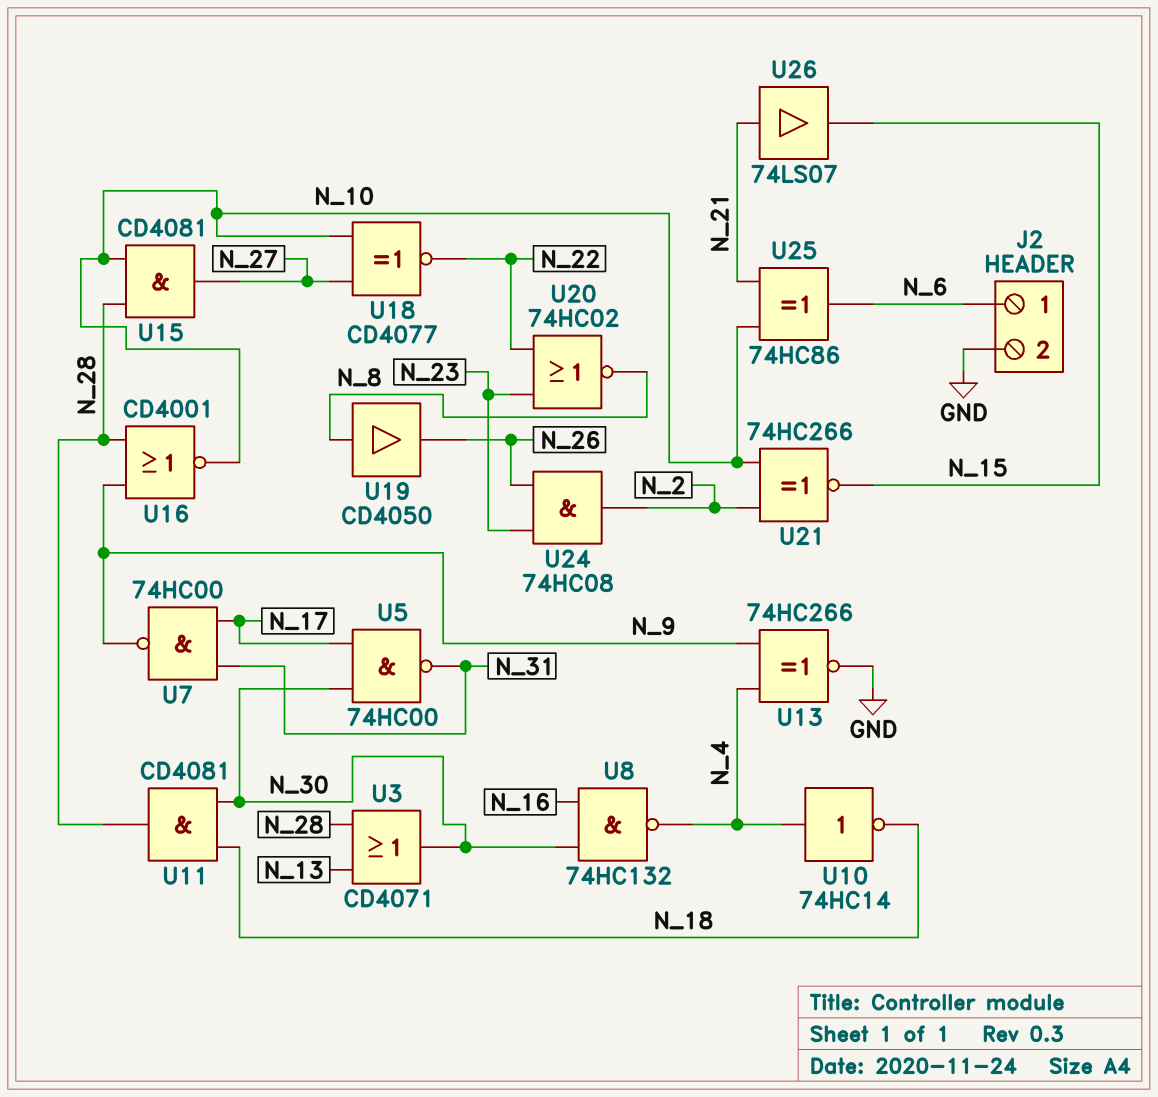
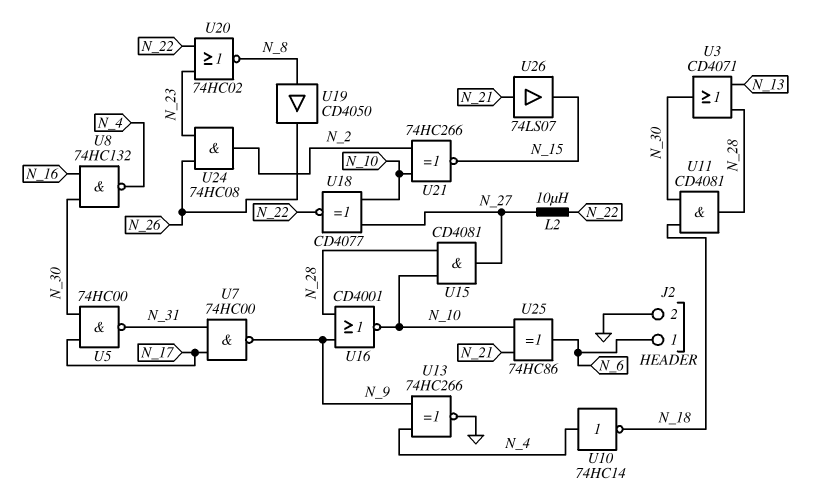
L2: none -> 10uH (N_22, N_27)

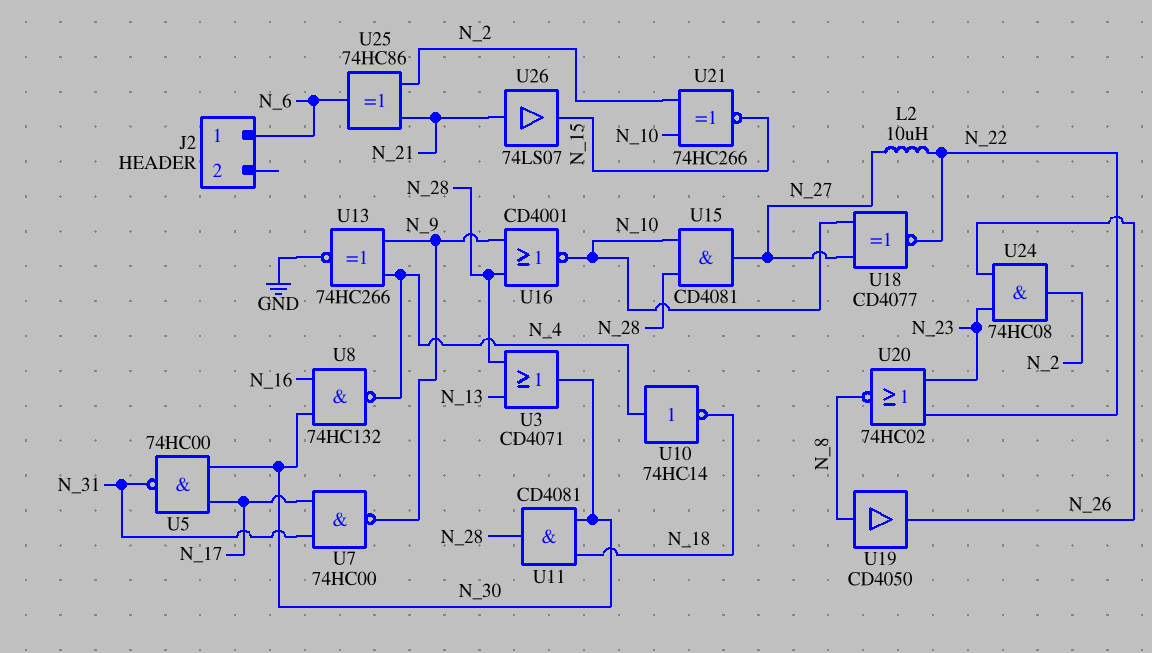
J2 pin 2: GND -> none
U25: XOR 74HC86 (in N_10, in N_21, out N_6) -> XOR 74HC86 (in N_2, in N_21, out N_6)

